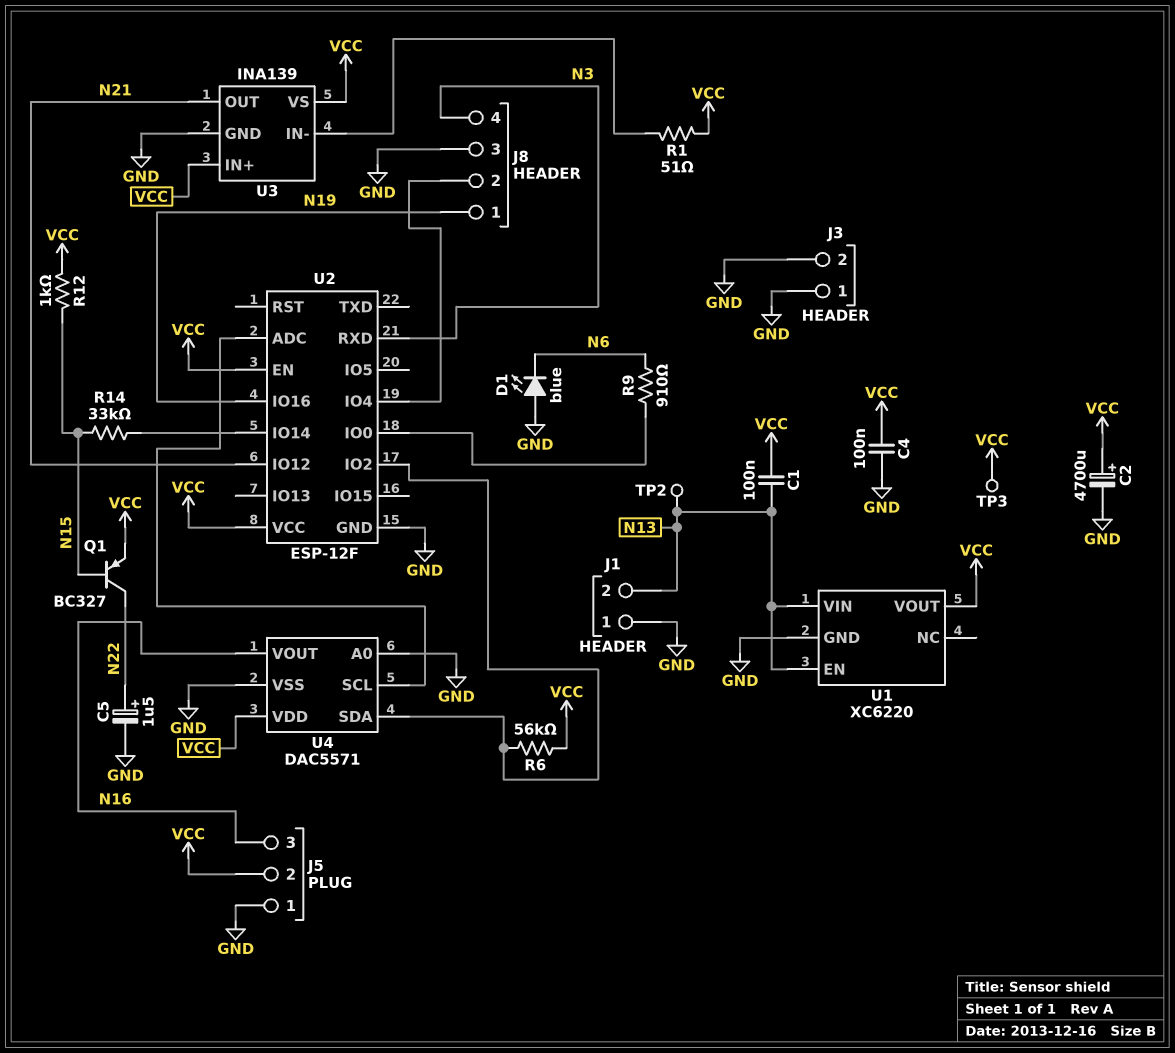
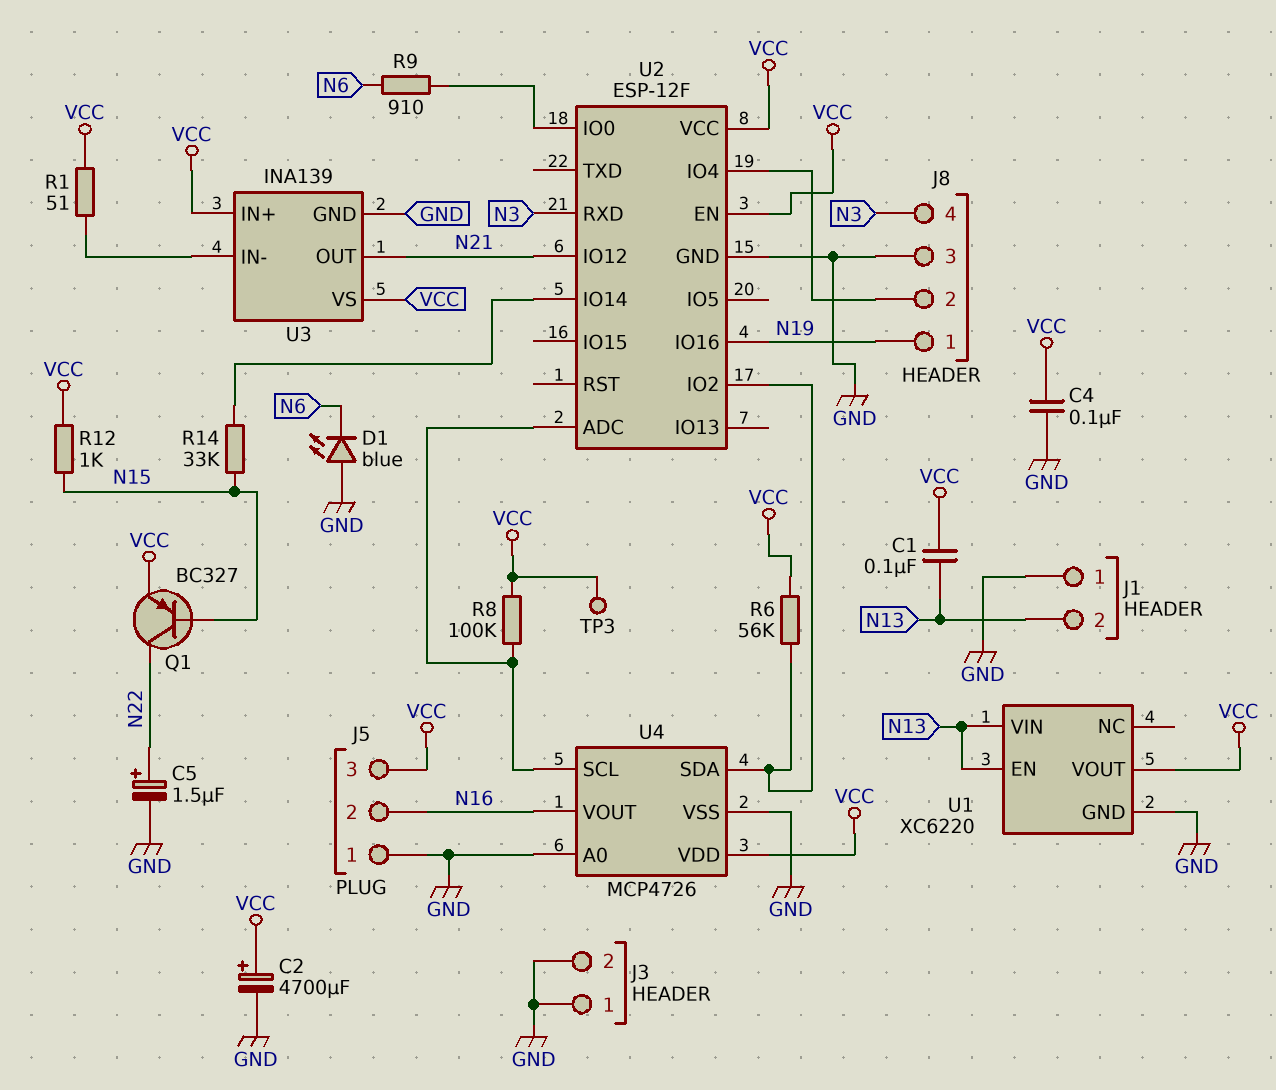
J5 pin 2: VCC -> N16
J5 pin 3: N16 -> VCC
R8: none -> 100k (U2/ADC, VCC)
TP2: test point (N13) -> none
U4: DAC5571 -> MCP4726

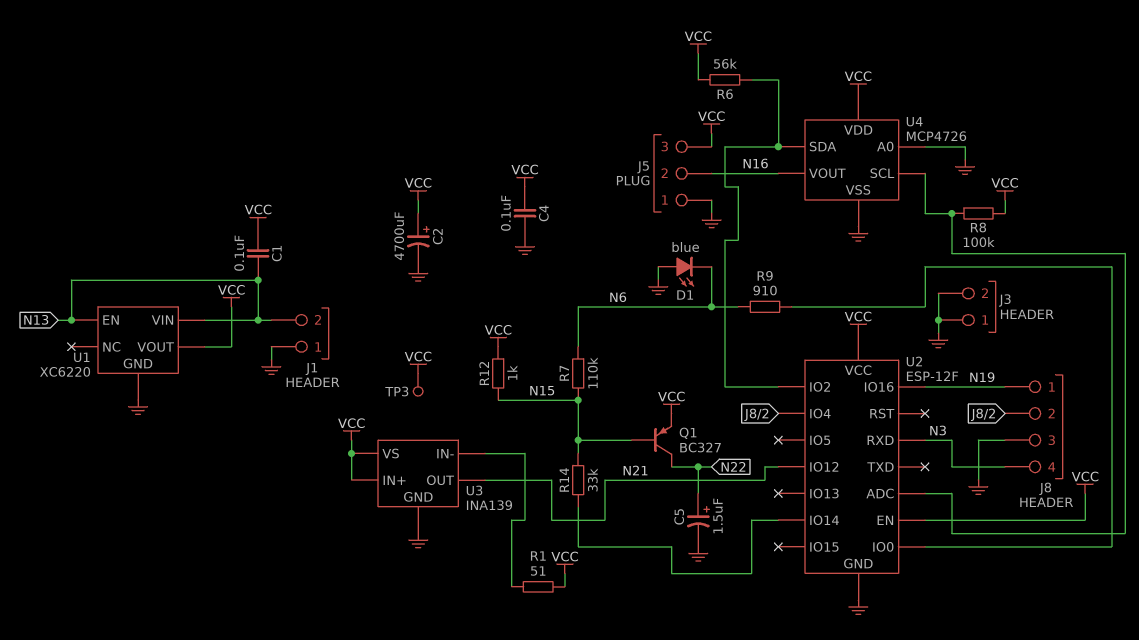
R7: none -> 110k (N6, N15)

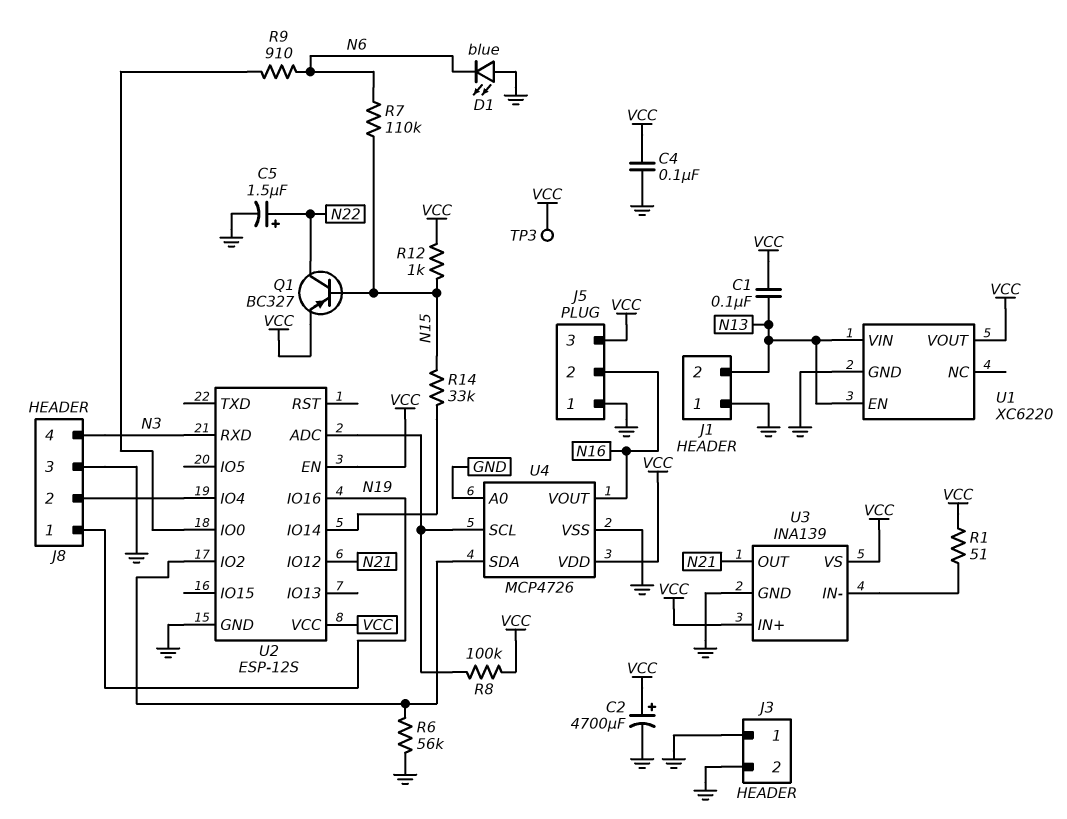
R6: 56k (U2/IO2, VCC) -> 56k (GND, U2/IO2)
U2: ESP-12F -> ESP-12S

